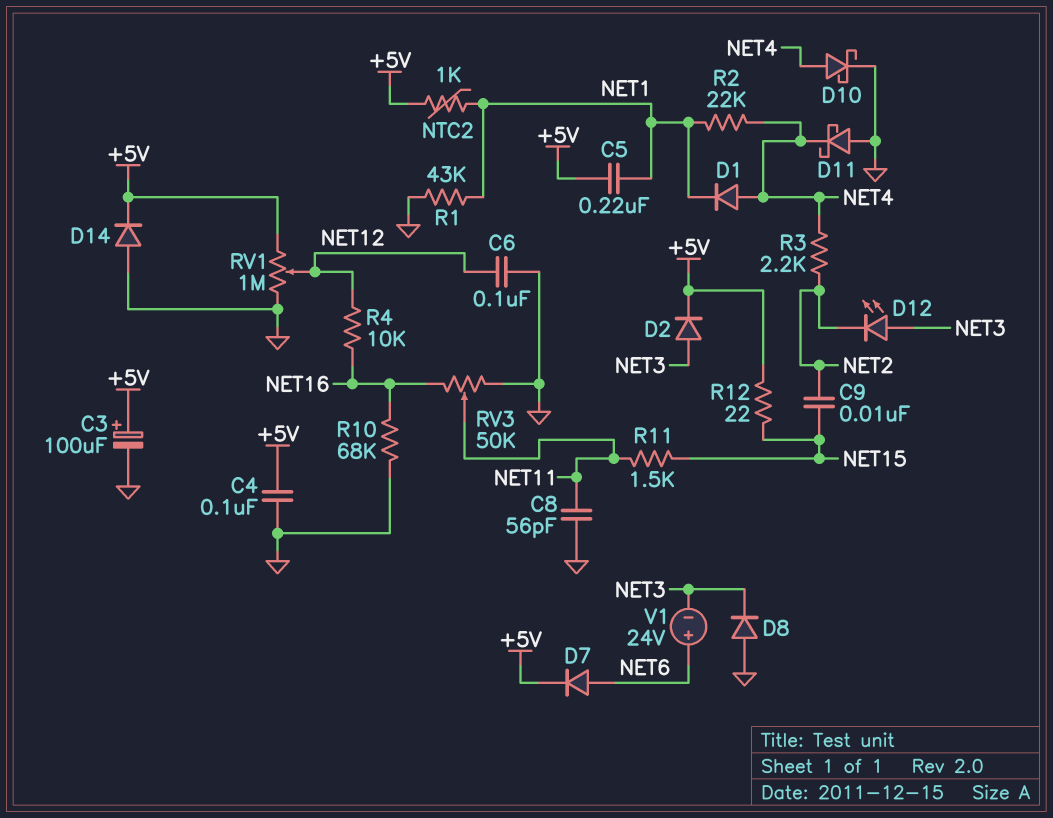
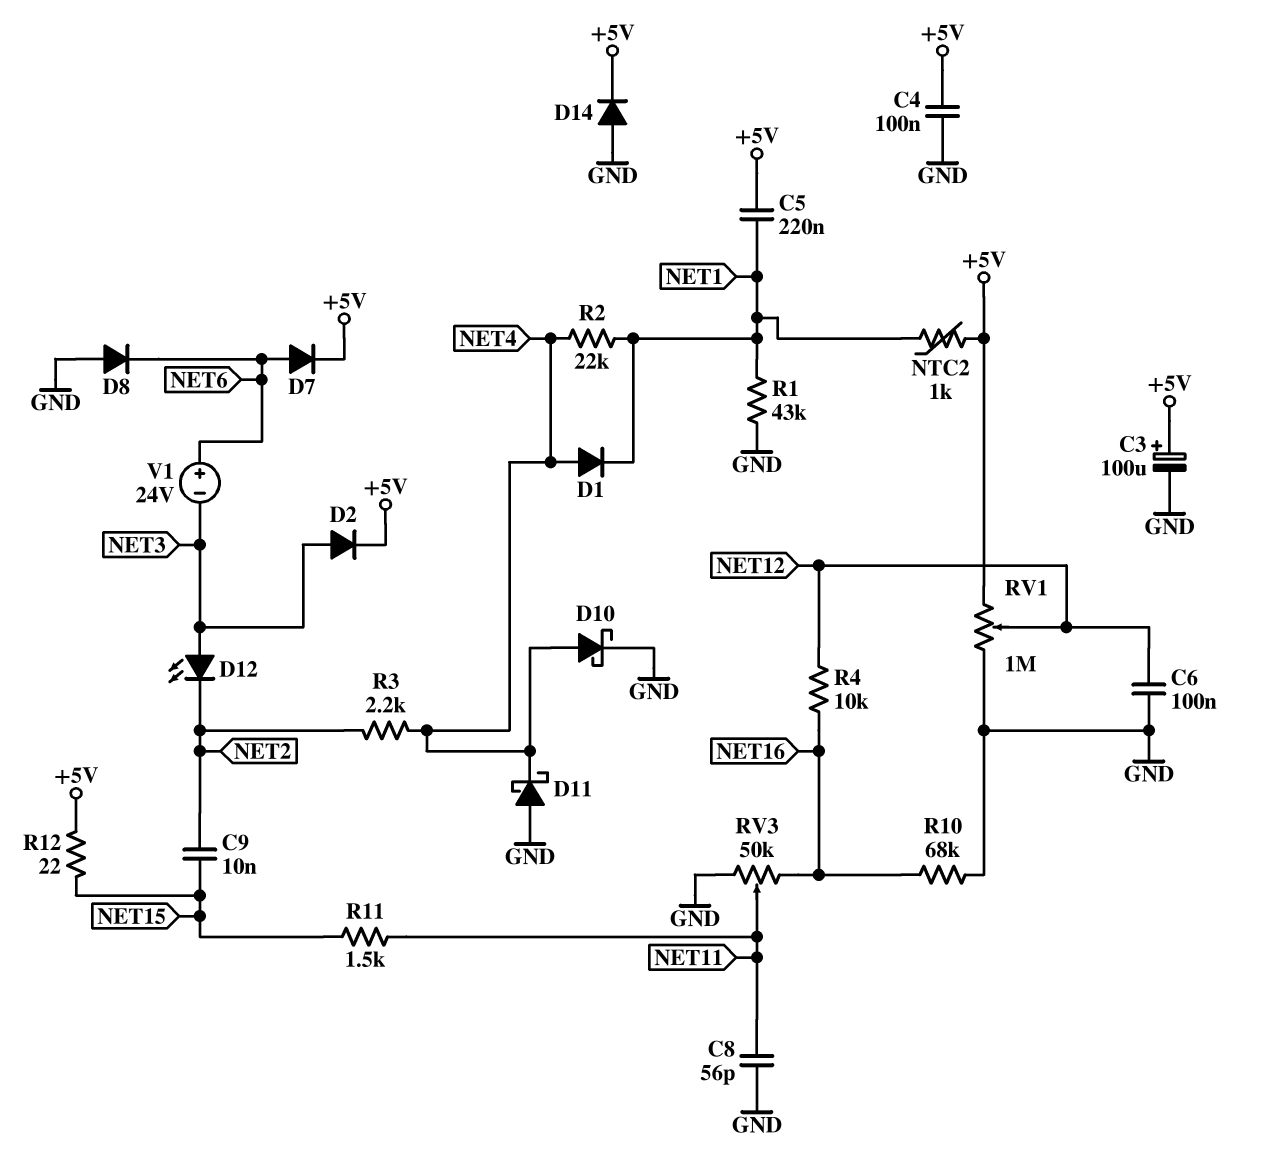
D8: diode (A GND, K NET3) -> diode (A GND, K NET6)

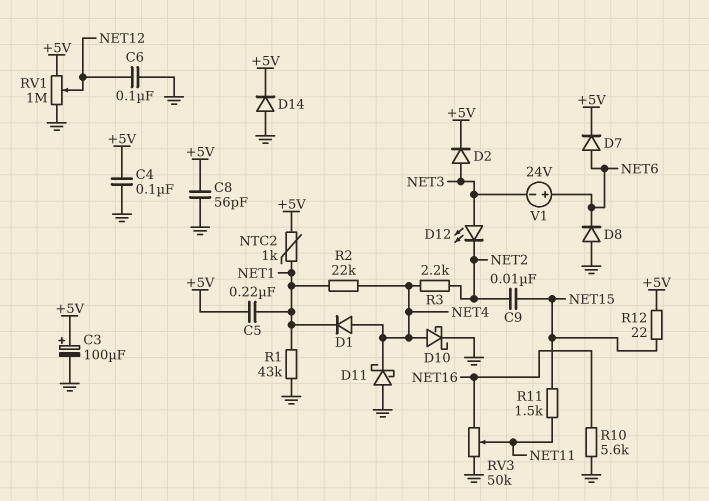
C8: 56pF (GND, NET11) -> 56pF (+5V, GND)
R4: 10k (NET12, NET16) -> none
R10: 68k (GND, NET16) -> 5.6k (GND, NET16)

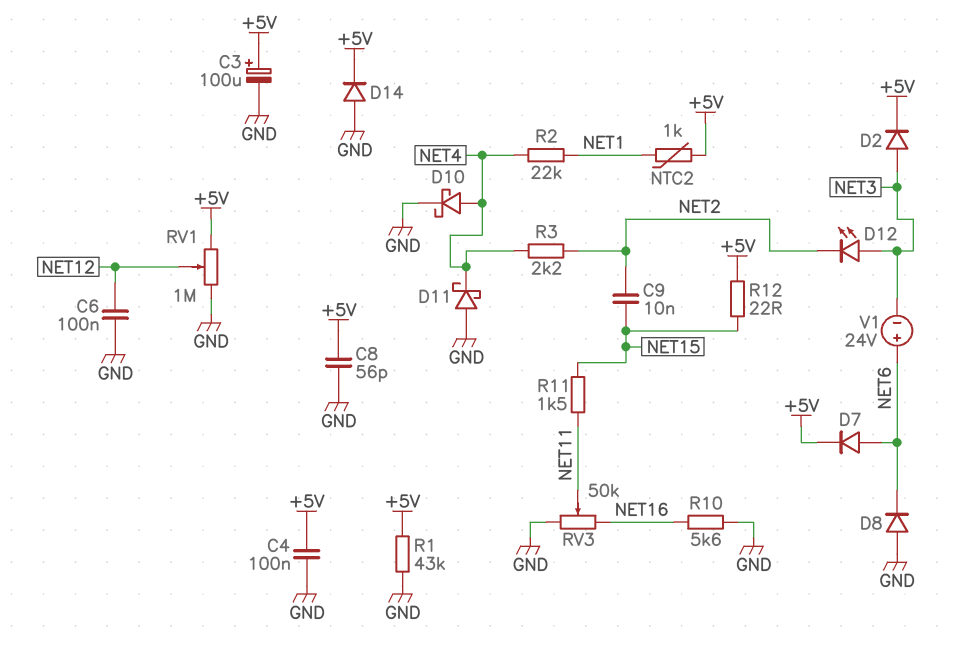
C5: 220nF (+5V, NET1) -> none
D1: diode (A NET4, K NET1) -> none
R1: 43k (GND, NET1) -> 43k (+5V, GND)

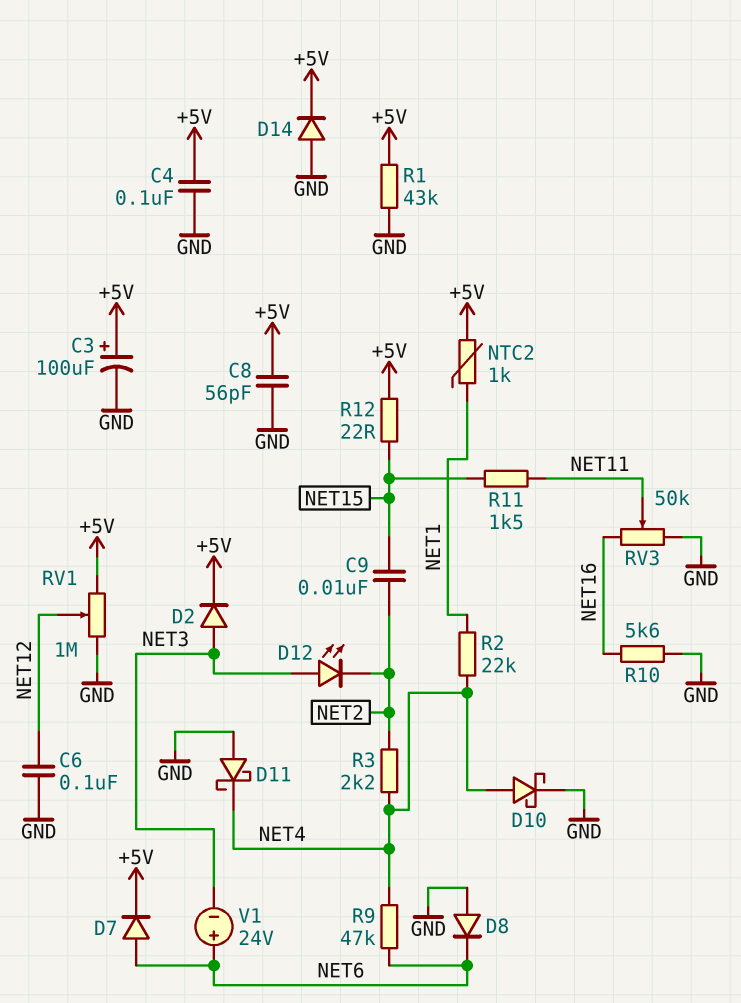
R9: none -> 47k (NET4, NET6)

